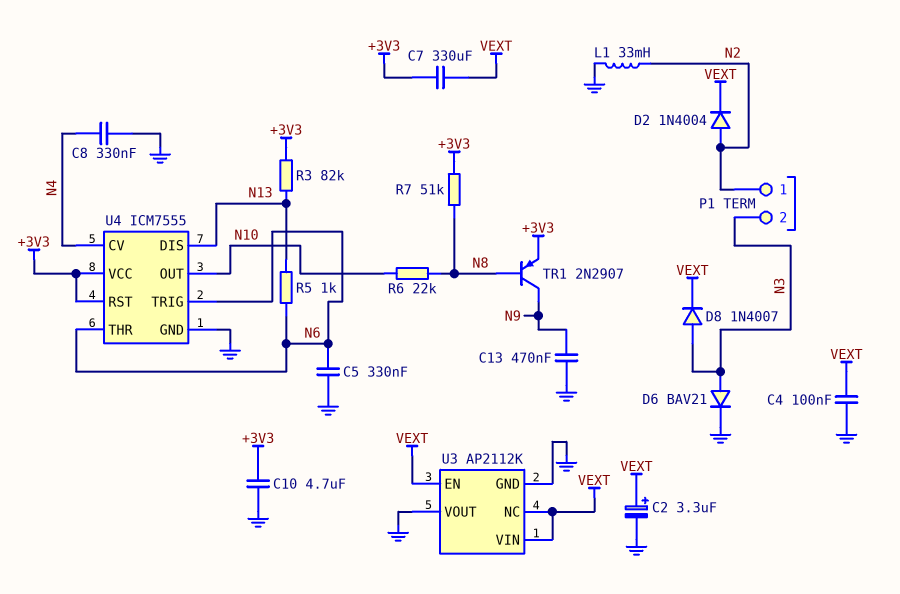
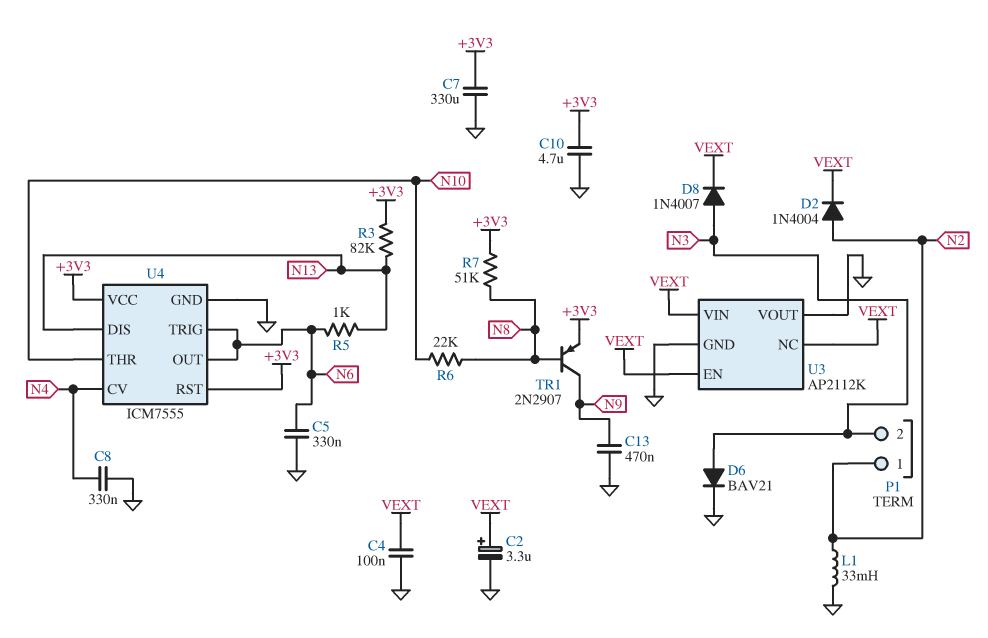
C7: 330uF (+3V3, VEXT) -> 330uF (+3V3, GND)
U4 pin OUT: N10 -> N6
U4 pin THR: N6 -> N10

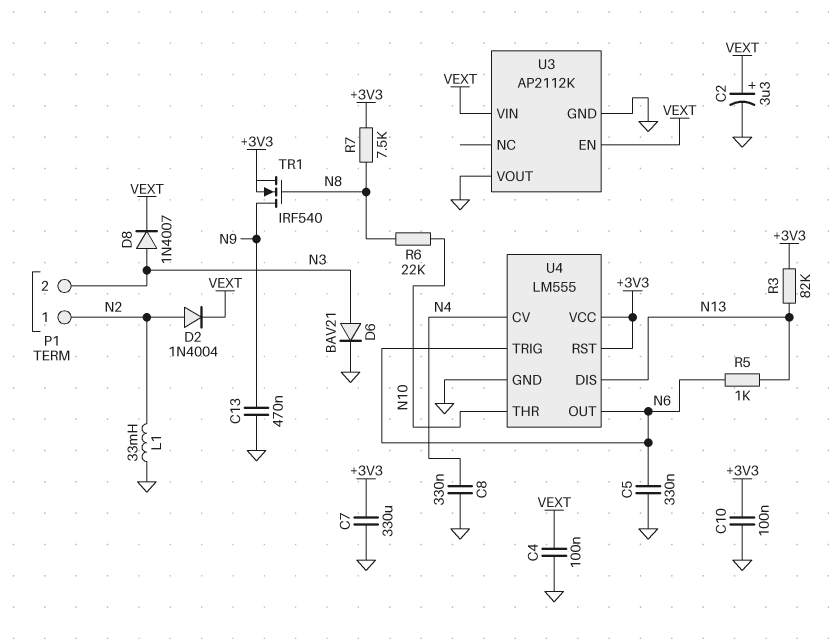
C10: 4.7uF (+3V3, GND) -> 100nF (+3V3, GND)
R7: 51k (+3V3, N8) -> 7.5k (+3V3, N8)
TR1: PNP 2N2907 (B N8, C N9, E +3V3) -> NMOS IRF540 (G N8, D N9, S +3V3)
U3 pin NC: VEXT -> none
U4: ICM7555 -> LM555

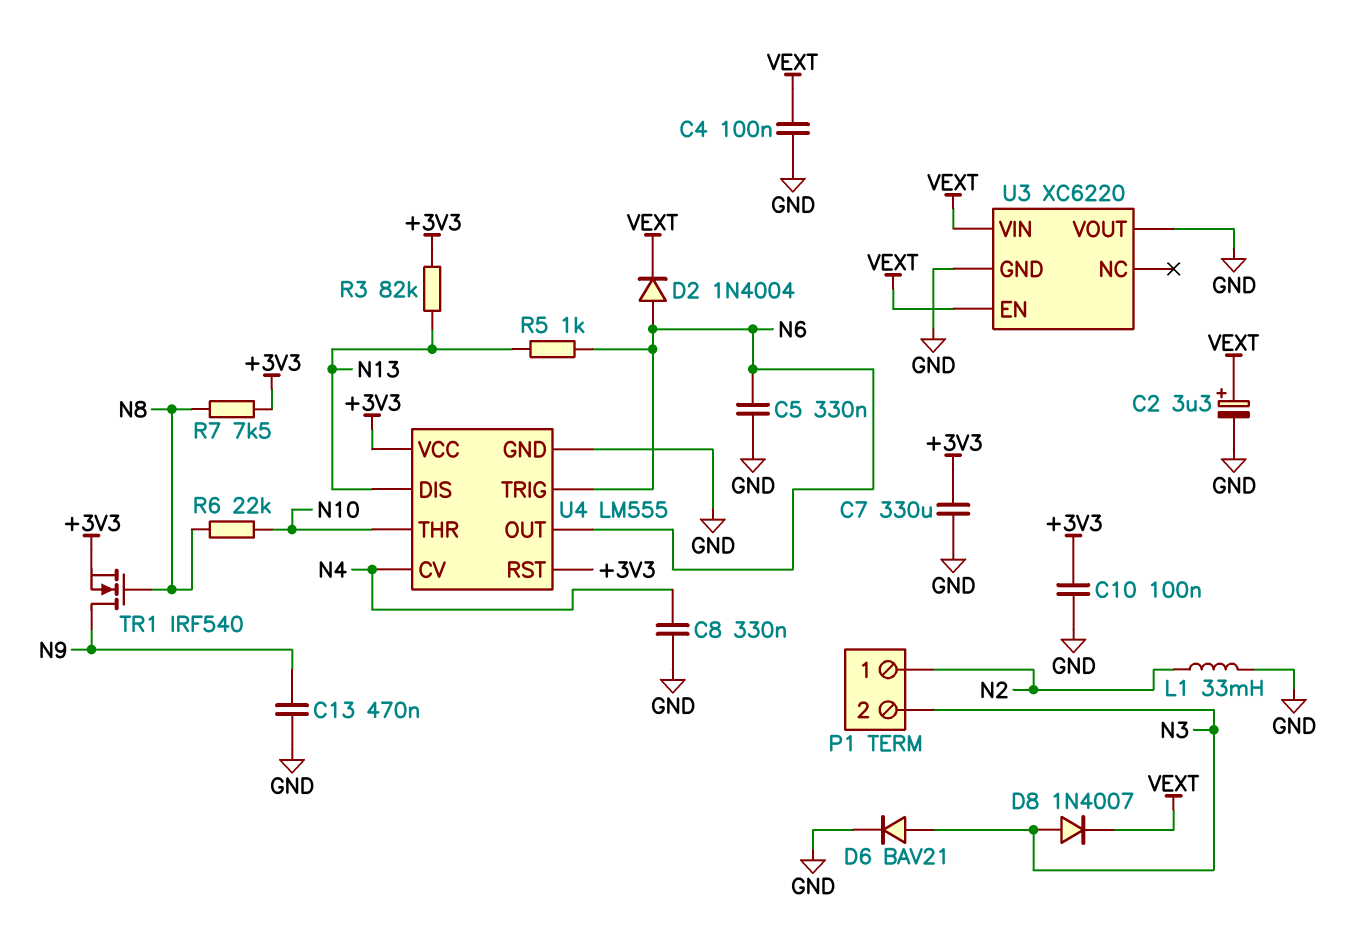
D2: diode 1N4004 (A N2, K VEXT) -> diode 1N4004 (A N6, K VEXT)
U3: AP2112K -> XC6220

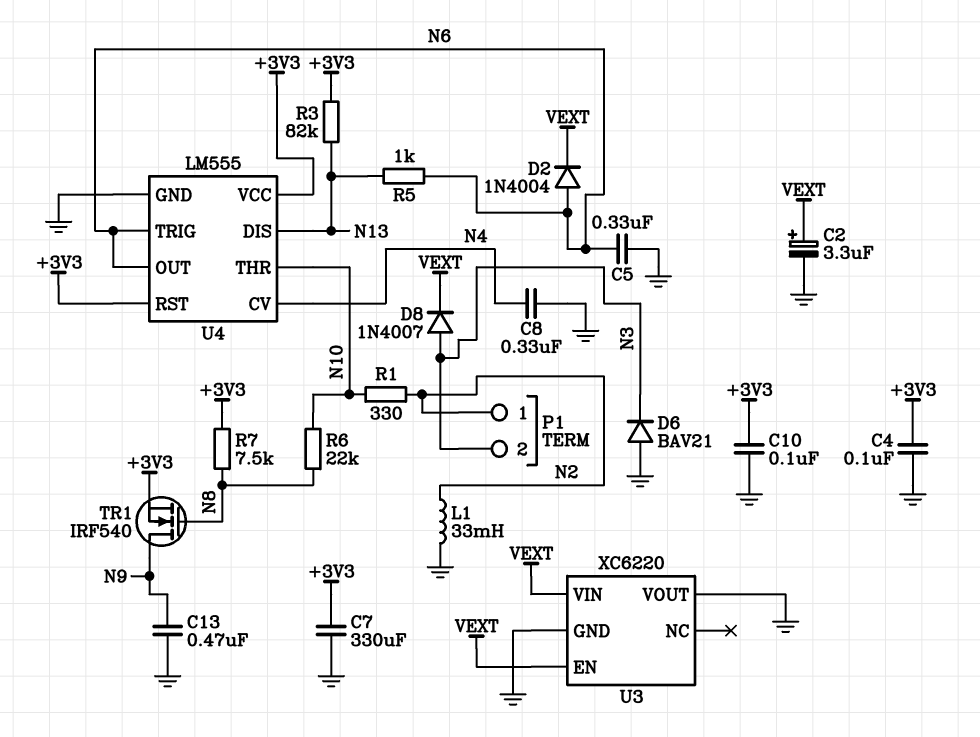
C4: 100nF (GND, VEXT) -> 100nF (+3V3, GND)
D6: diode BAV21 (A N3, K GND) -> diode BAV21 (A GND, K N3)
R1: none -> 330 (N2, N10)

